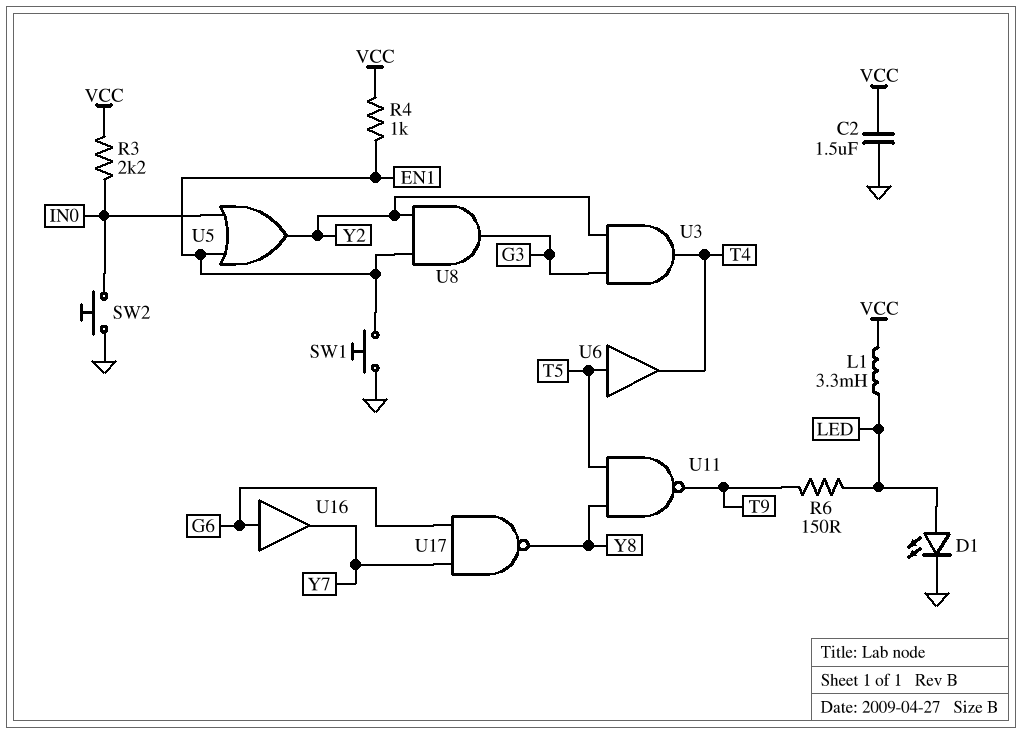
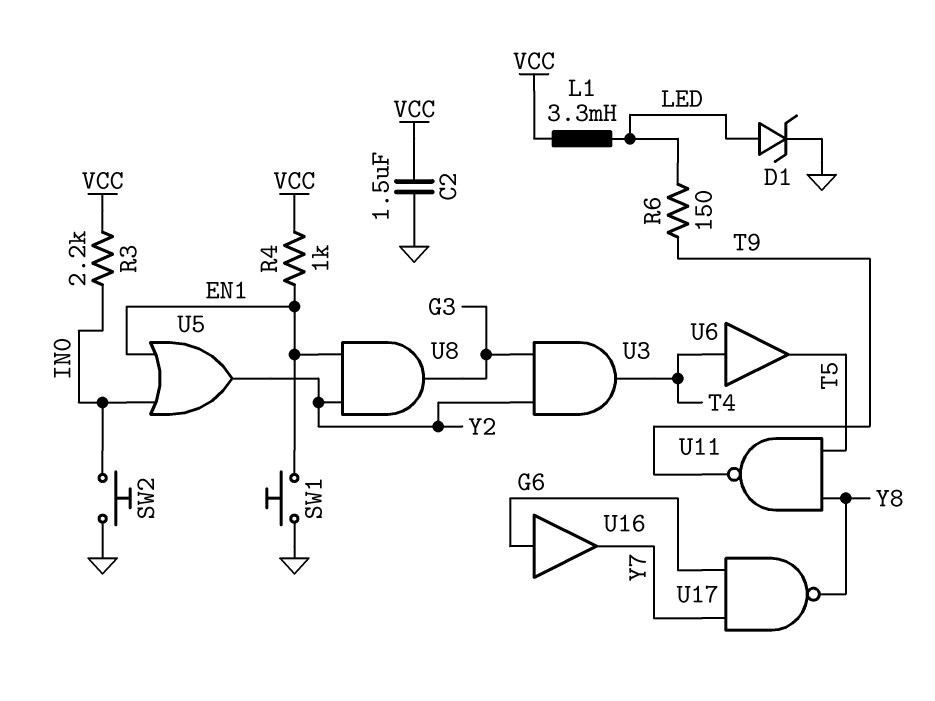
D1: LED (A LED, K GND) -> zener (A LED, K GND)
U6: buffer (in T5, out T4) -> buffer (in T4, out T5)

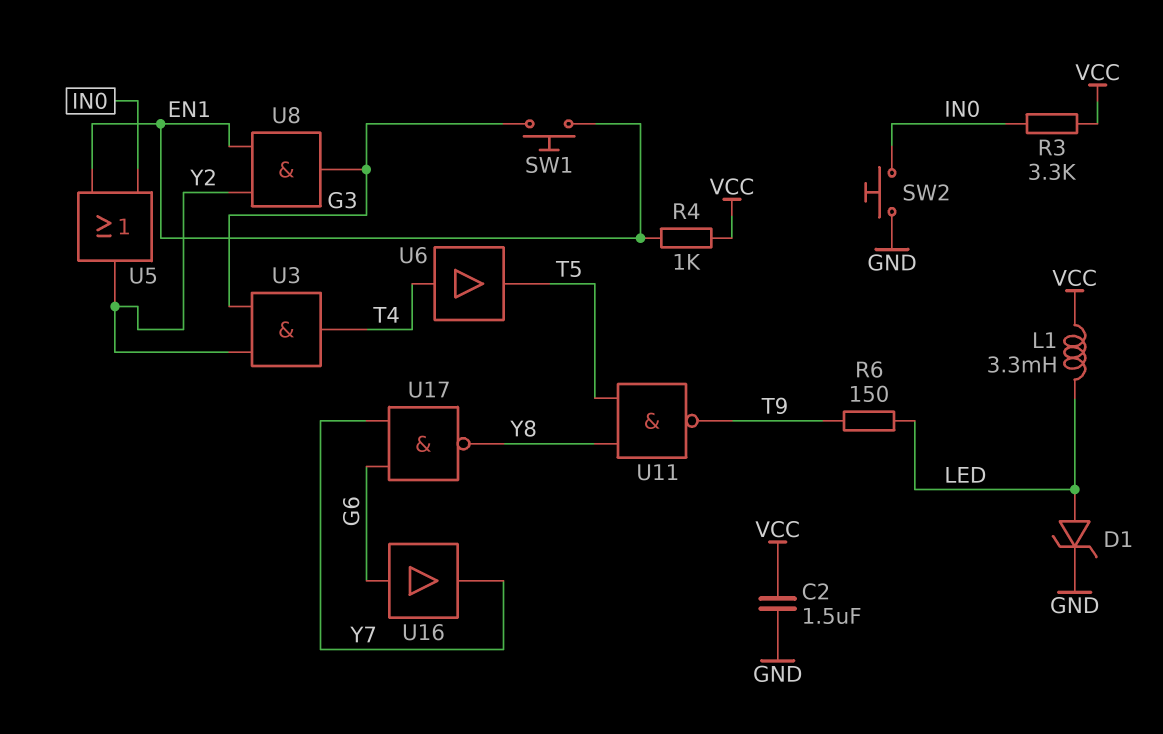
R3: 2.2k (IN0, VCC) -> 3.3k (IN0, VCC)
SW1: button (EN1, GND) -> button (EN1, G3)

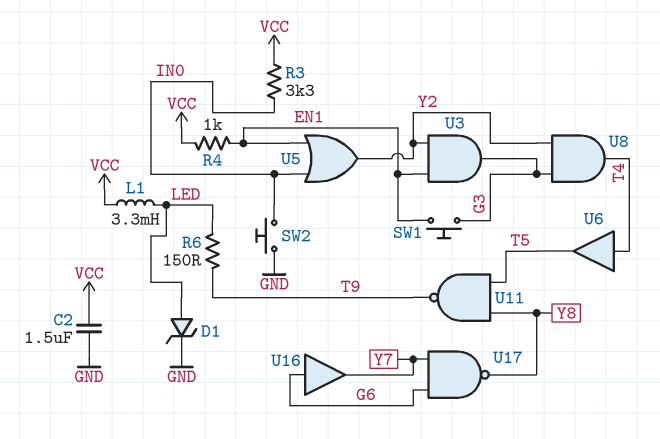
U3: AND (in G3, in Y2, out T4) -> AND (in EN1, in Y2, out G3)
U8: AND (in EN1, in Y2, out G3) -> AND (in G3, in Y2, out T4)

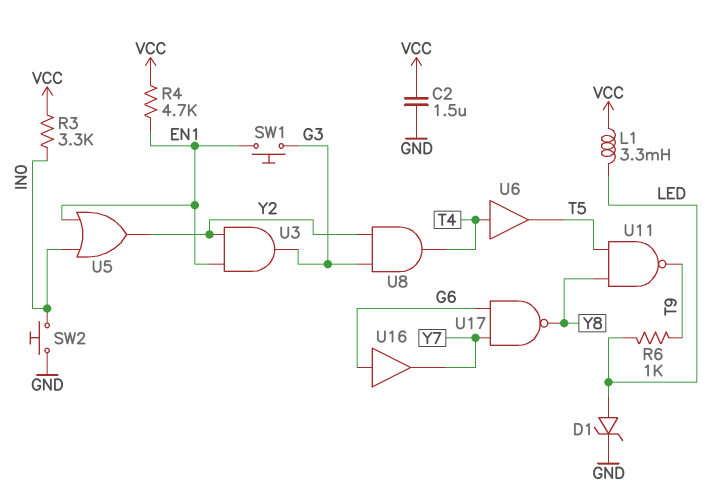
R4: 1k (EN1, VCC) -> 4.7k (EN1, VCC)
R6: 150 (LED, T9) -> 1k (LED, T9)

